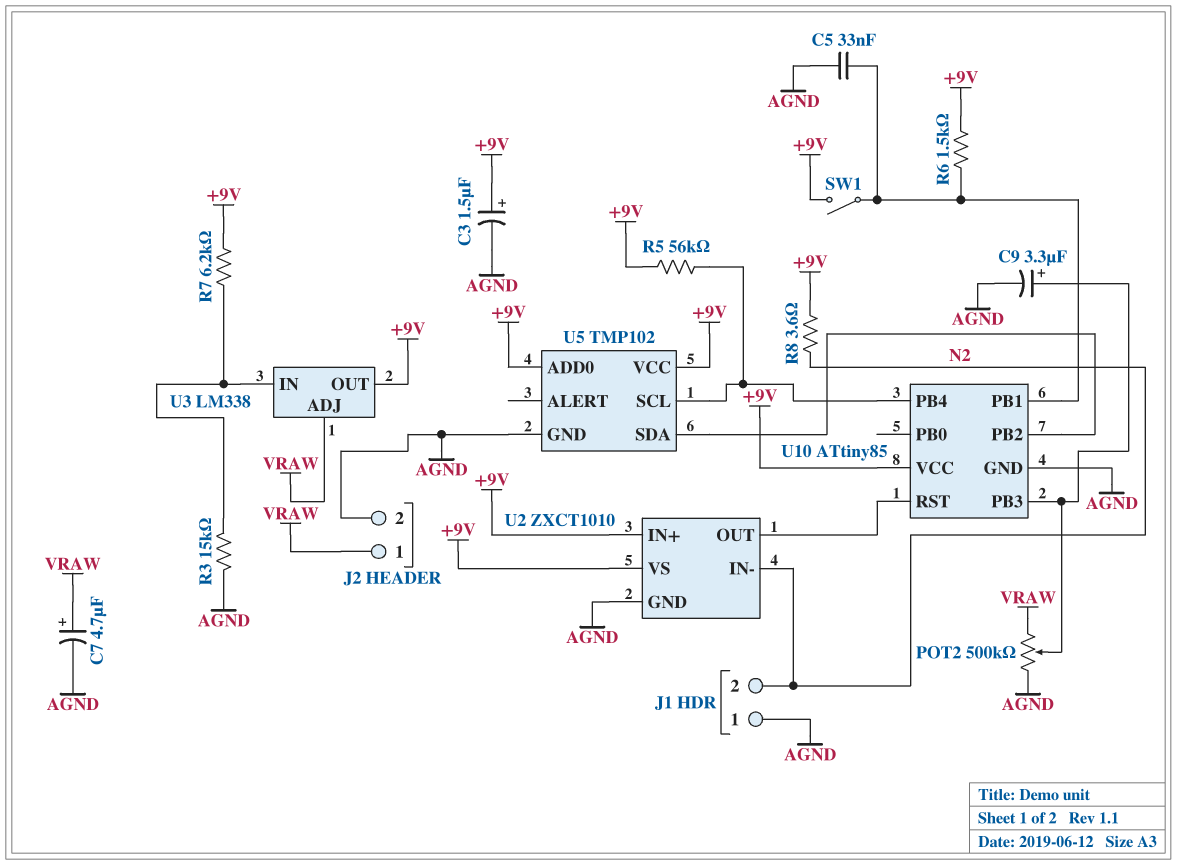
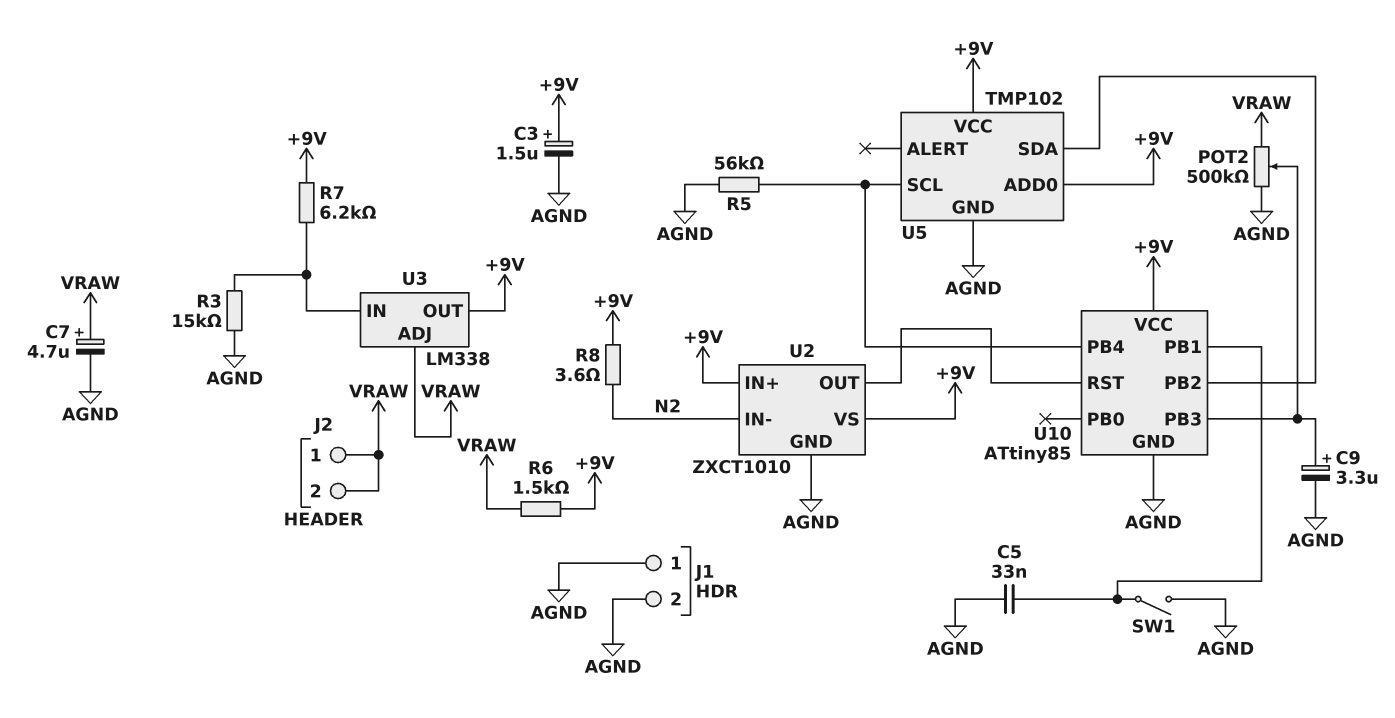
J1 pin 2: N2 -> AGND
J2 pin 2: AGND -> VRAW
R5: 56k (+9V, U5/SCL) -> 56k (AGND, U5/SCL)
R6: 1.5k (+9V, U10/PB1) -> 1.5k (+9V, VRAW)
SW1: switch (+9V, U10/PB1) -> switch (AGND, U10/PB1)

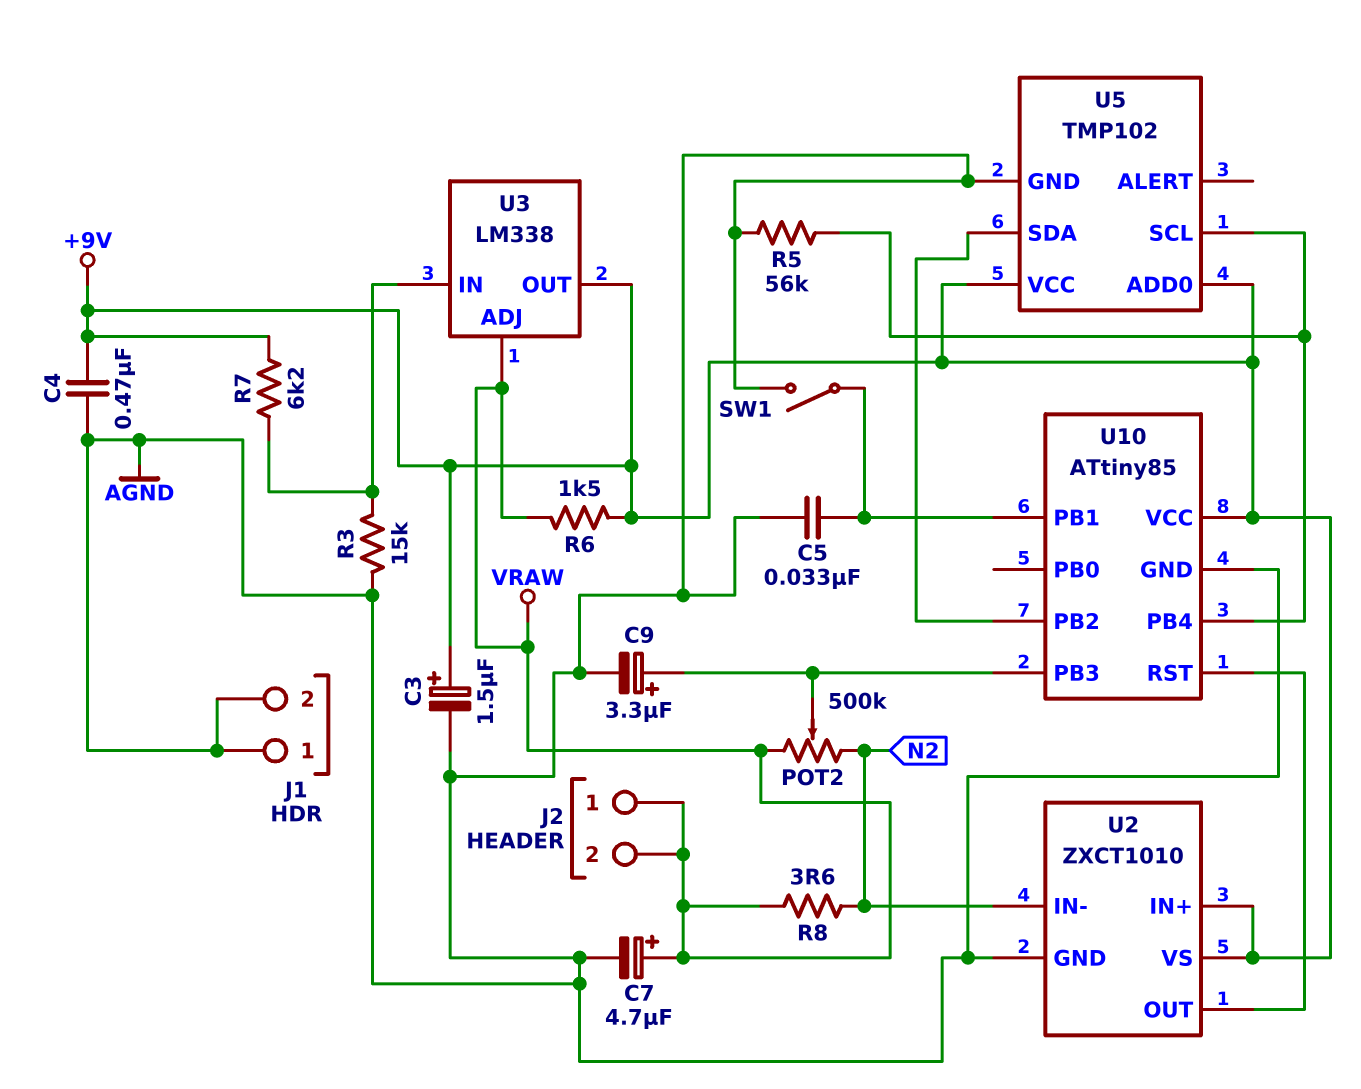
C4: none -> 470nF (+9V, AGND)
POT2: 500k (AGND, VRAW, wiper U10/PB3) -> 500k (N2, VRAW, wiper U10/PB3)
R8: 3.6 (+9V, N2) -> 3.6 (N2, VRAW)

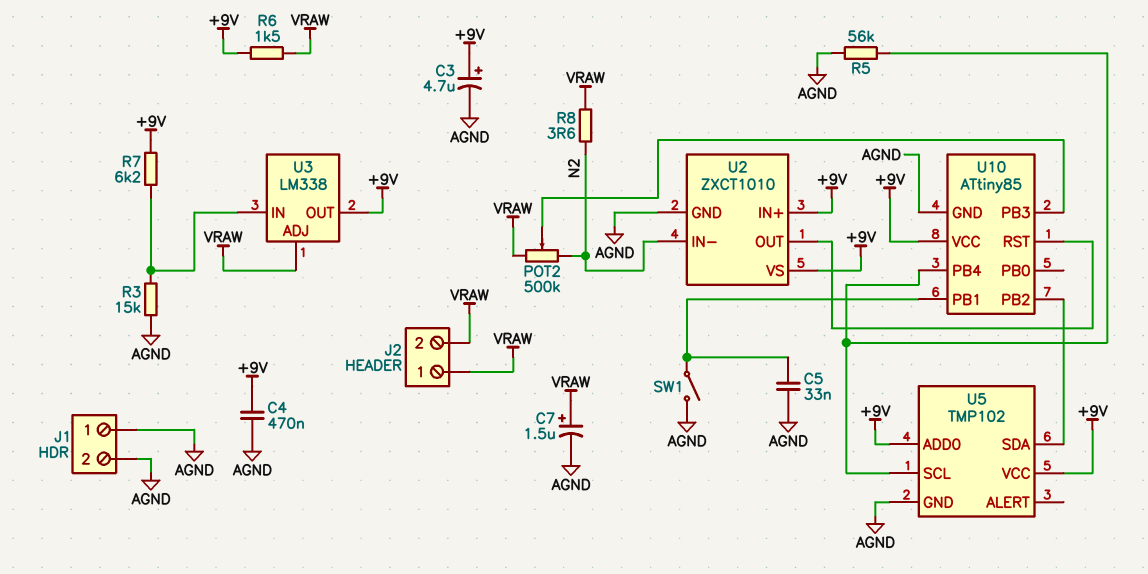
C3: 1.5uF (plus +9V, minus AGND) -> 4.7uF (plus +9V, minus AGND)
C7: 4.7uF (plus VRAW, minus AGND) -> 1.5uF (plus VRAW, minus AGND)
C9: 3.3uF (plus U10/PB3, minus AGND) -> none

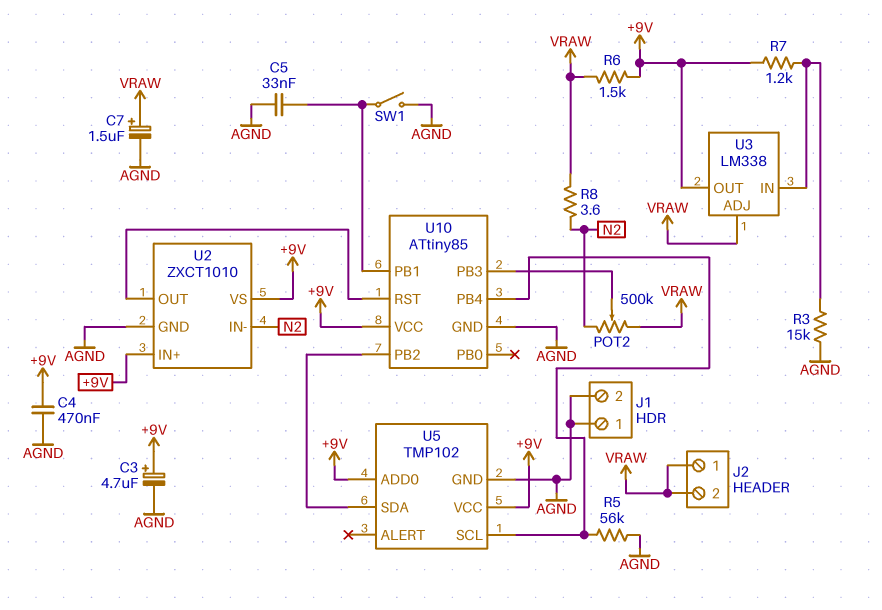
R7: 6.2k (+9V, U3/IN) -> 1.2k (+9V, U3/IN)

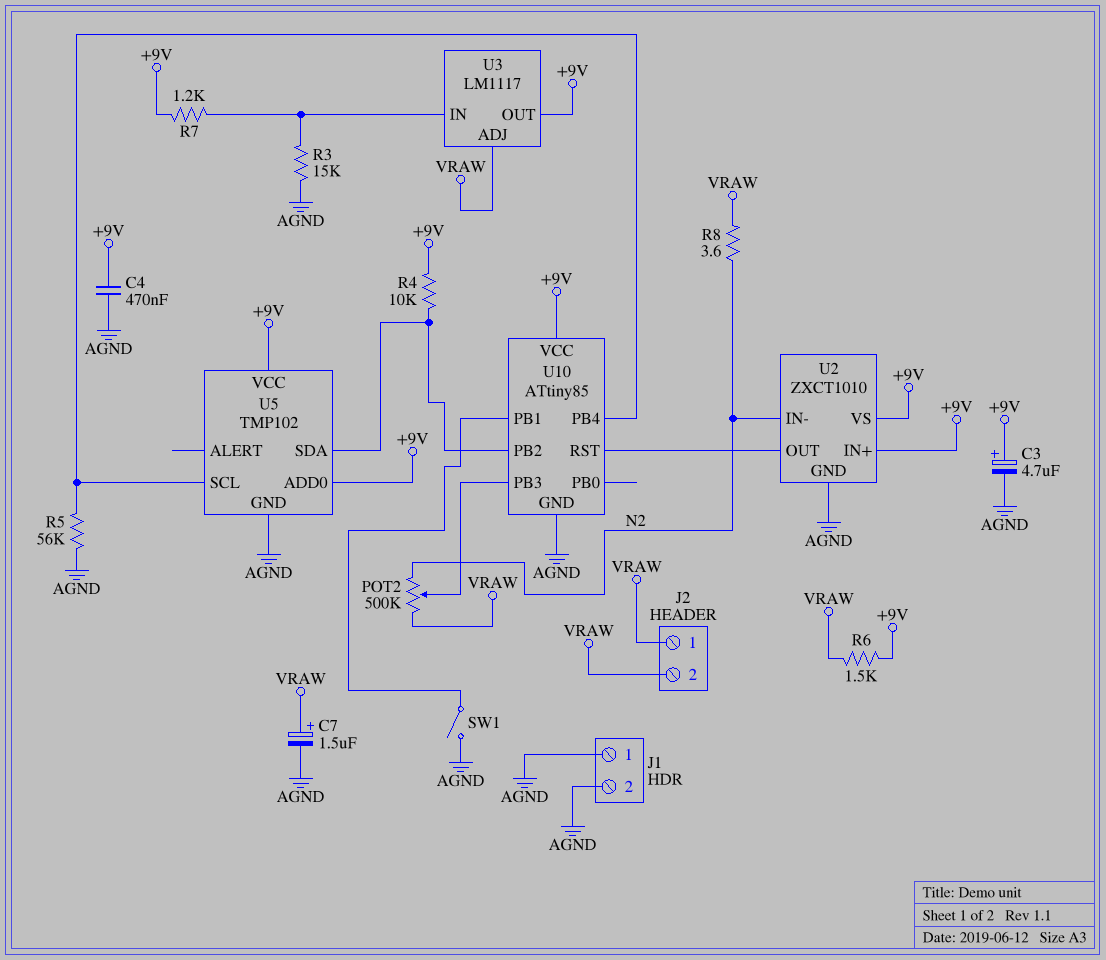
C5: 33nF (AGND, U10/PB1) -> none
R4: none -> 10k (+9V, U5/SDA)
U3: LM338 -> LM1117

